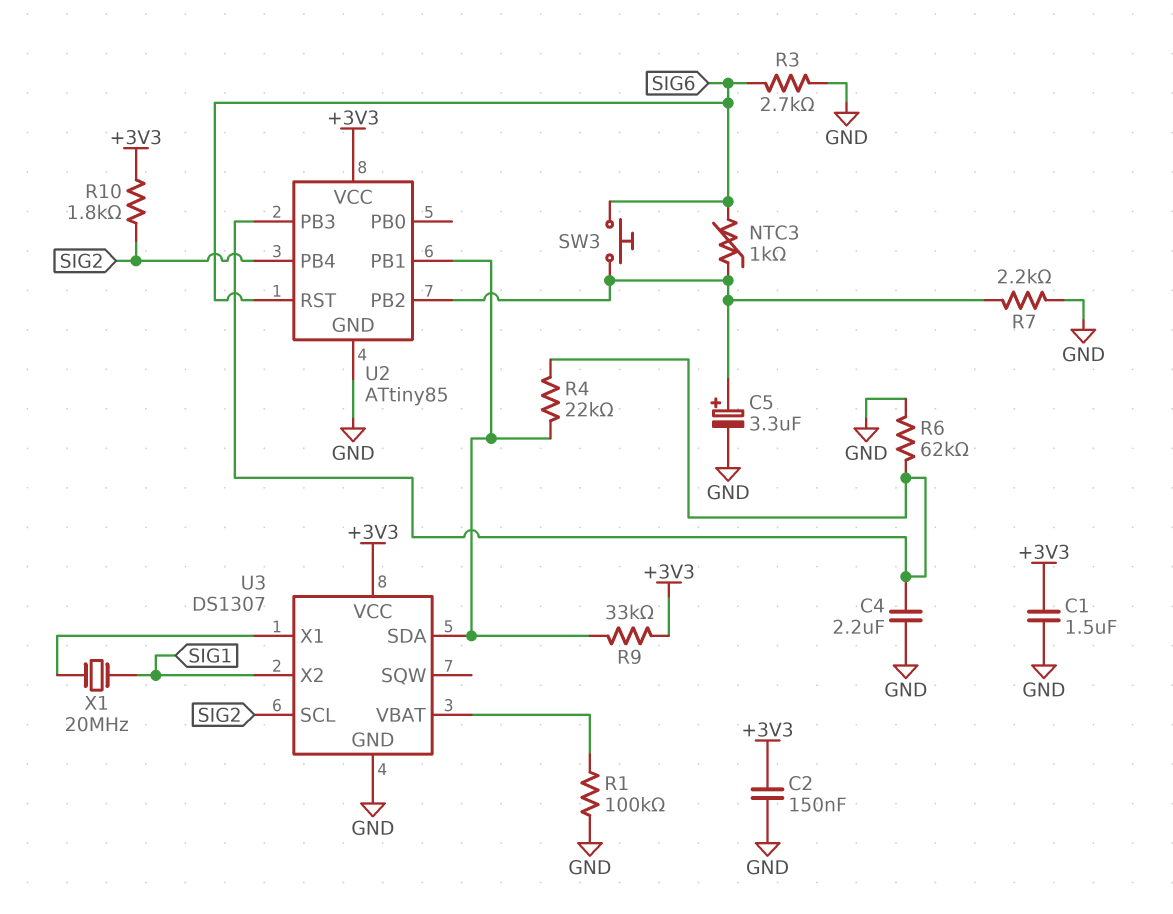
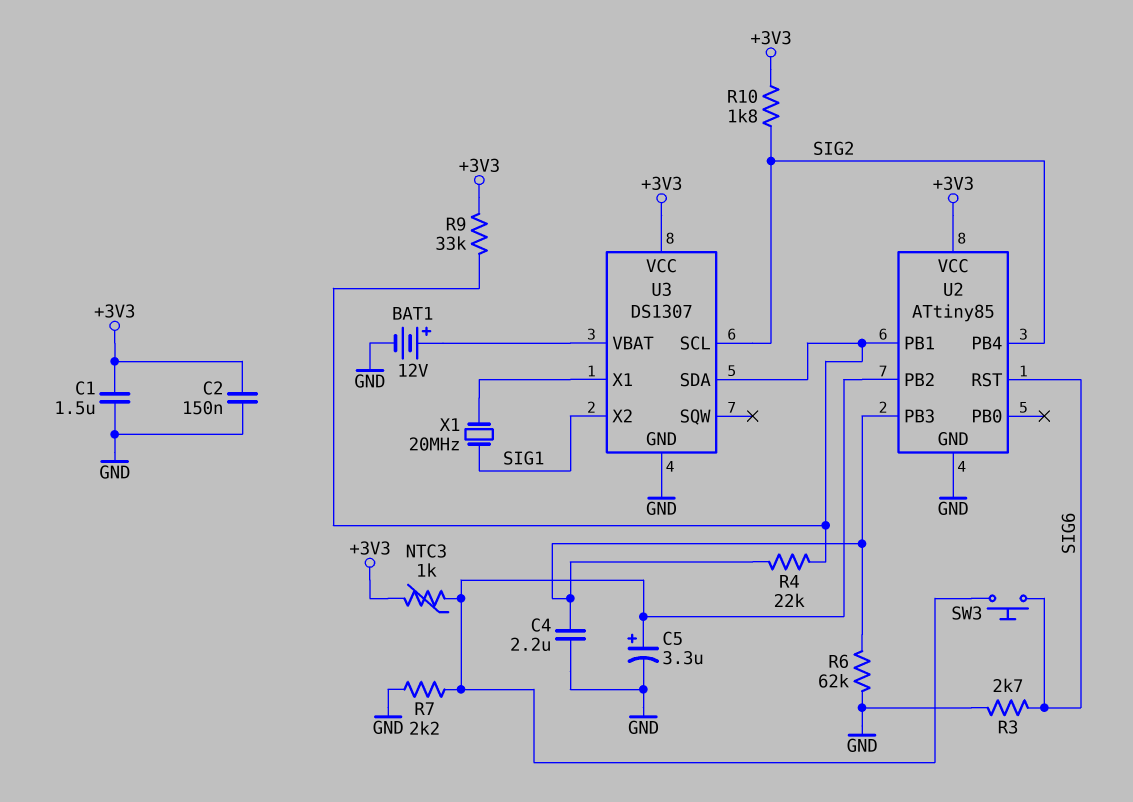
BAT1: none -> 12V (plus U3/VBAT, minus GND)
NTC3: 1k (SIG6, U2/PB2) -> 1k (+3V3, U2/PB2)
R1: 100k (GND, U3/VBAT) -> none

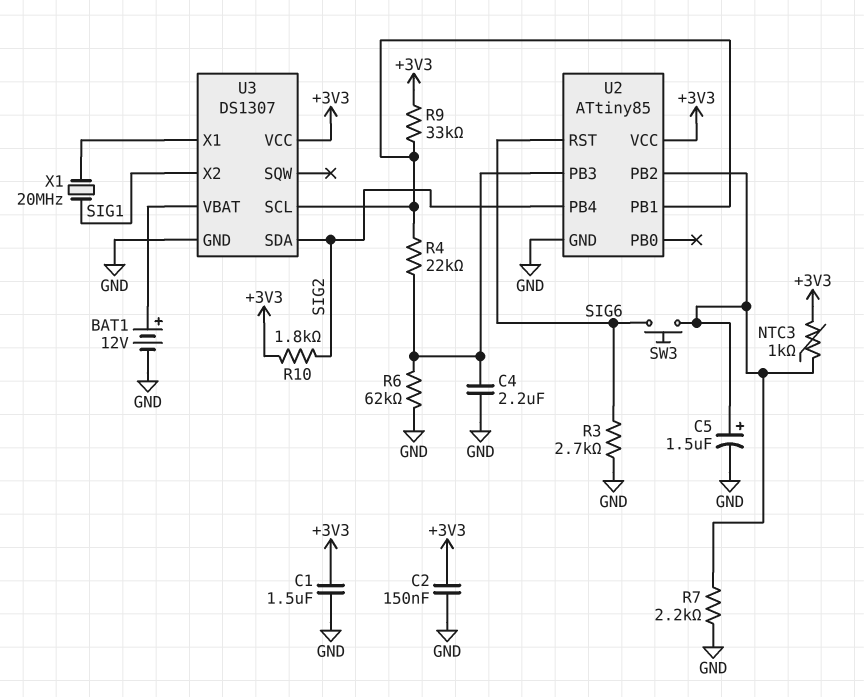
C5: 3.3uF (plus U2/PB2, minus GND) -> 1.5uF (plus U2/PB2, minus GND)
U3 pin SCL: SIG2 -> U2/PB1
U3 pin SDA: U2/PB1 -> SIG2

